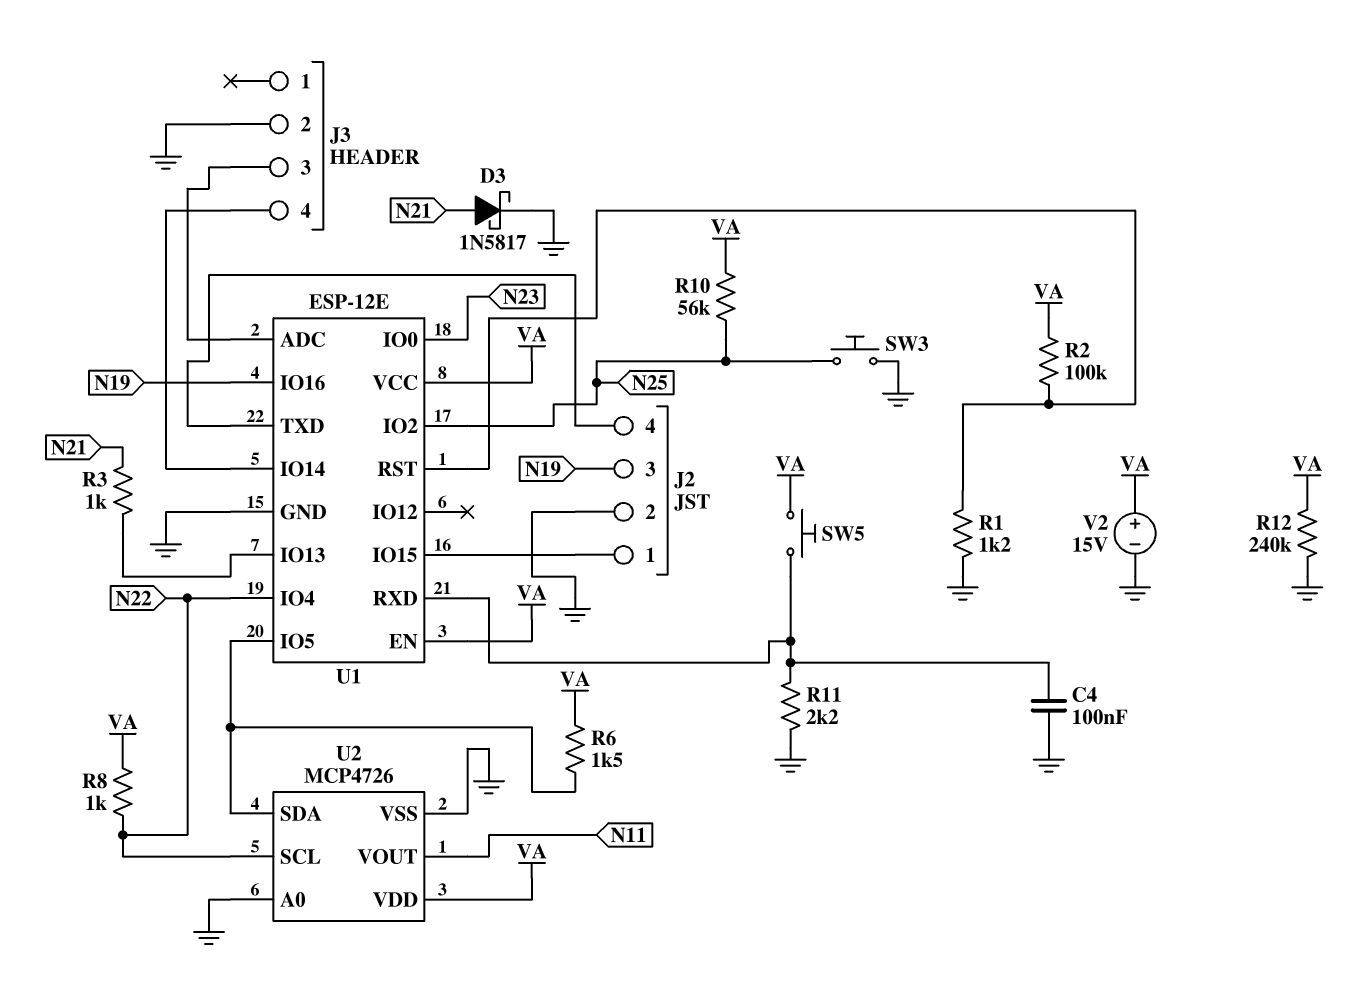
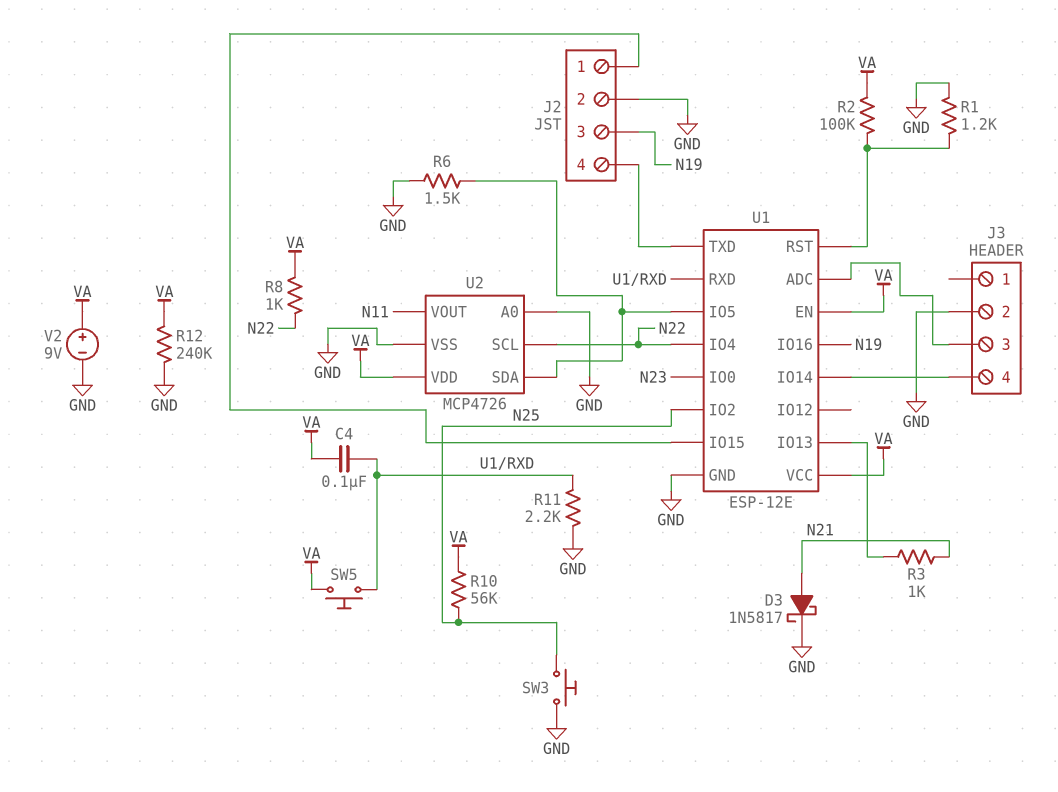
C4: 100nF (GND, U1/RXD) -> 100nF (U1/RXD, VA)
R6: 1.5k (U1/IO5, VA) -> 1.5k (GND, U1/IO5)
V2: 15V (plus VA, minus GND) -> 9V (plus VA, minus GND)

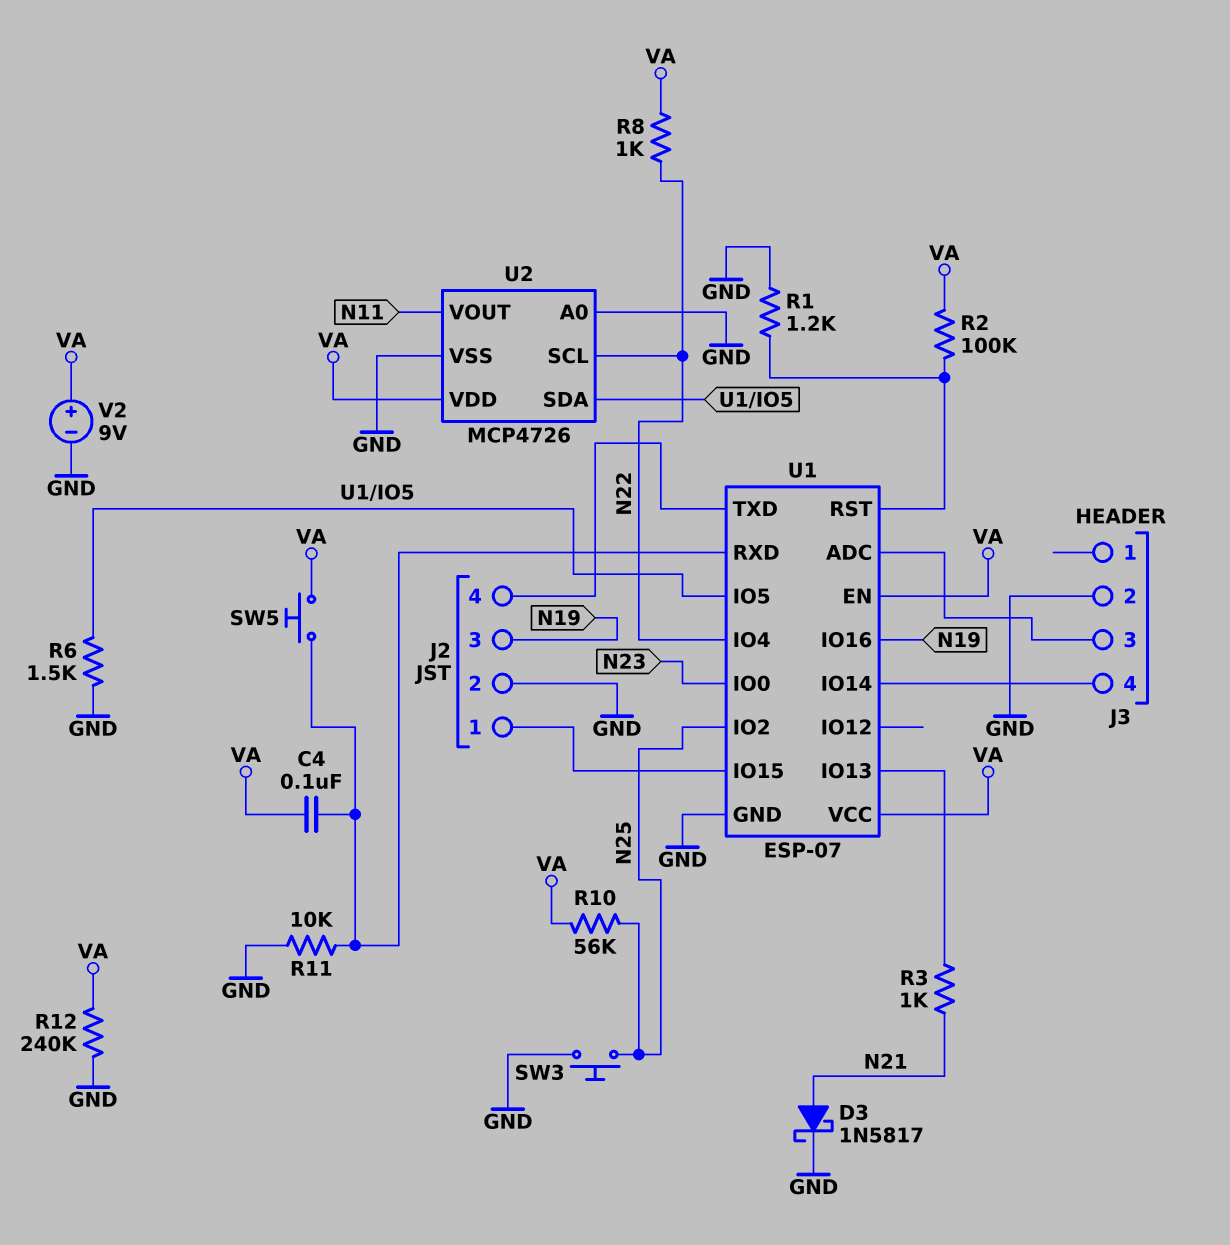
R11: 2.2k (GND, U1/RXD) -> 10k (GND, U1/RXD)
U1: ESP-12E -> ESP-07

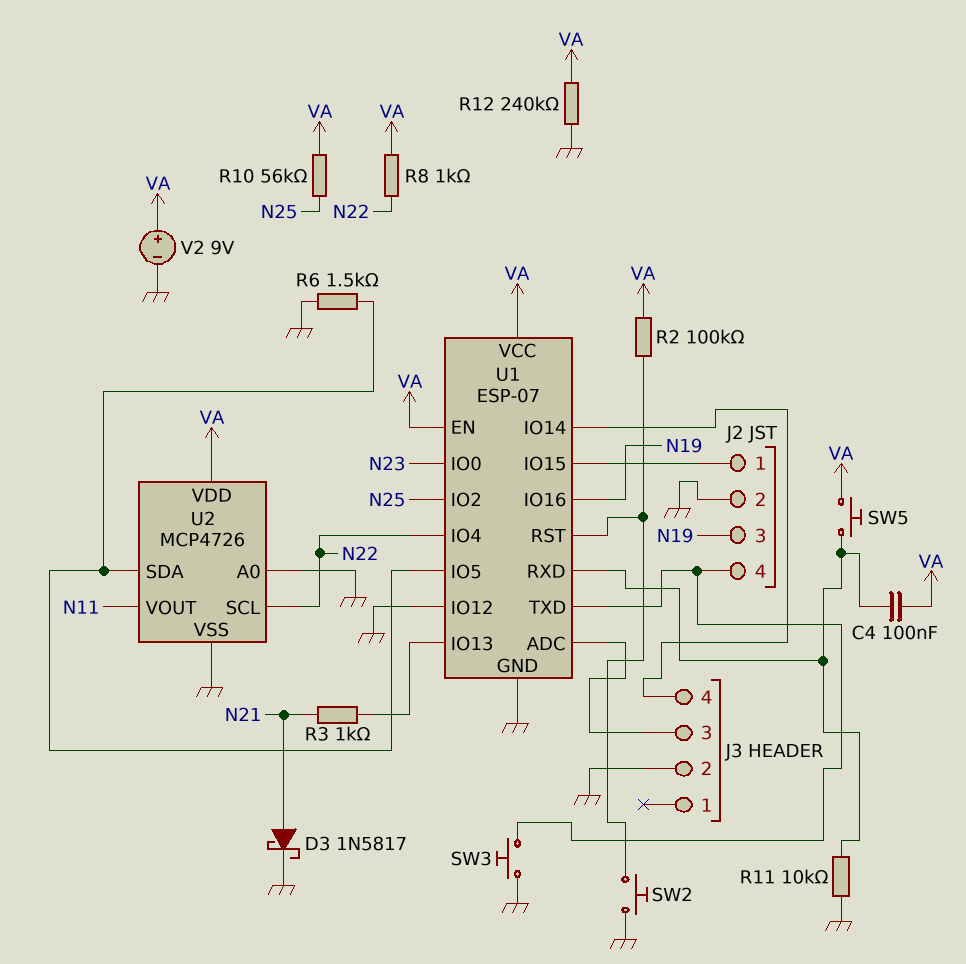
R1: 1.2k (GND, U1/RST) -> none
SW2: none -> button (GND, U1/RST)
SW3: button (GND, N25) -> button (GND, J2/4)
U1 pin IO12: none -> GND

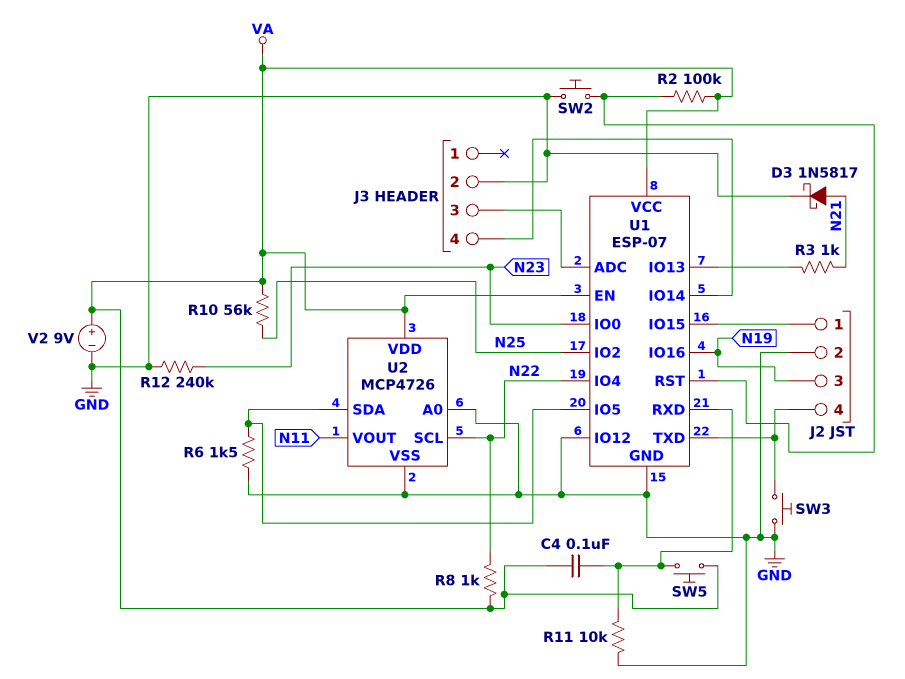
R12: 240k (GND, VA) -> 240k (GND, N23)

